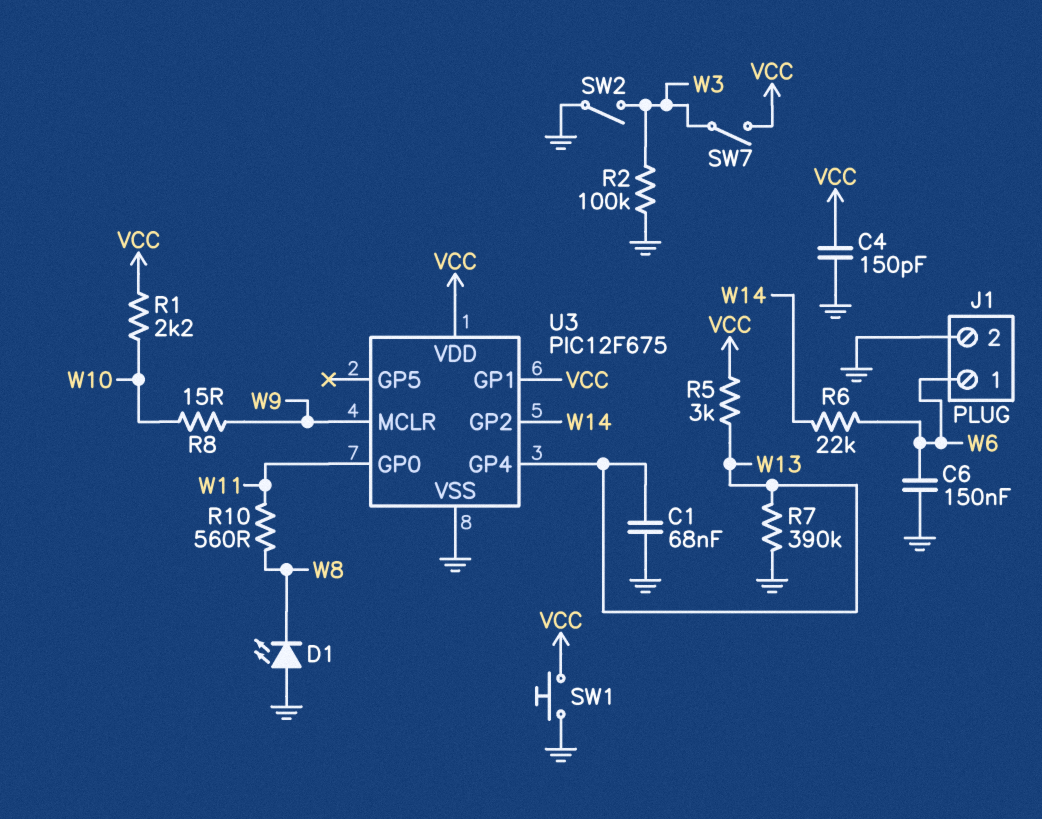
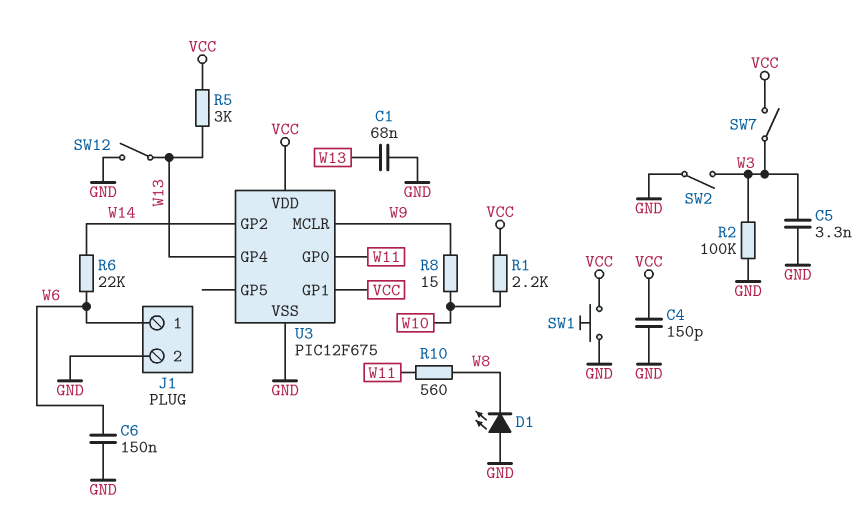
C5: none -> 3.3nF (GND, W3)
R7: 390k (GND, W13) -> none
SW12: none -> switch (GND, W13)

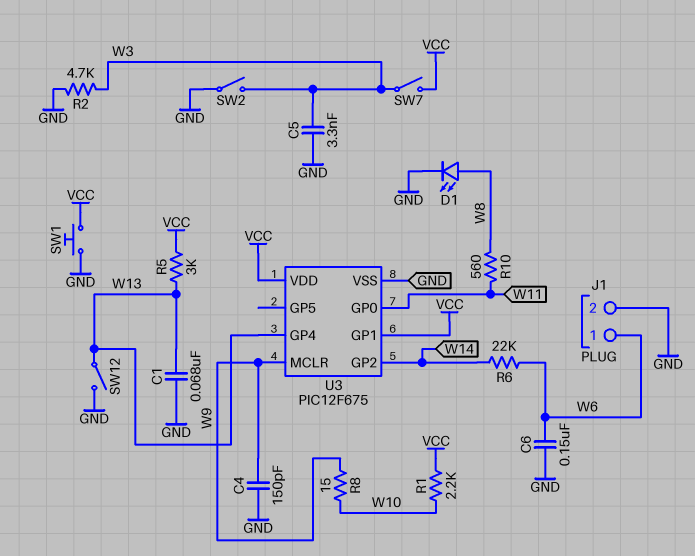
C4: 150pF (GND, VCC) -> 150pF (GND, W9)
D1: LED (A GND, K W8) -> LED (A W8, K GND)
R2: 100k (GND, W3) -> 4.7k (GND, W3)

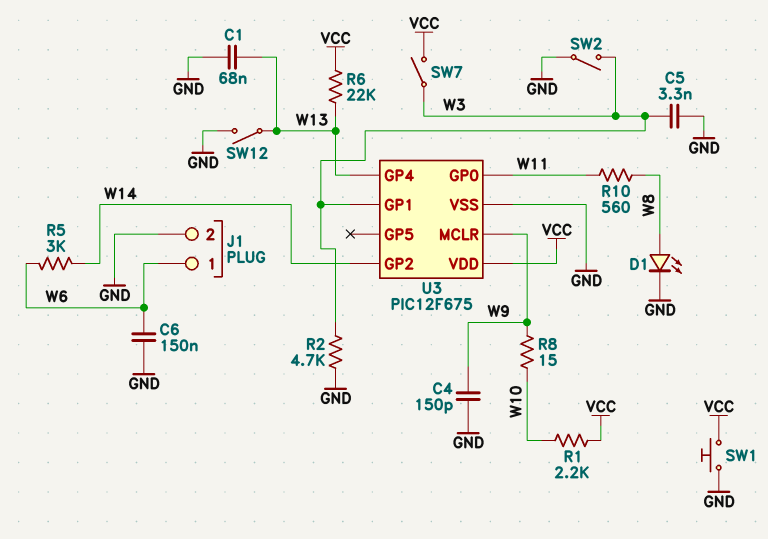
R5: 3k (VCC, W13) -> 3k (W6, W14)
R6: 22k (W6, W14) -> 22k (VCC, W13)
U3 pin GP1: VCC -> W3

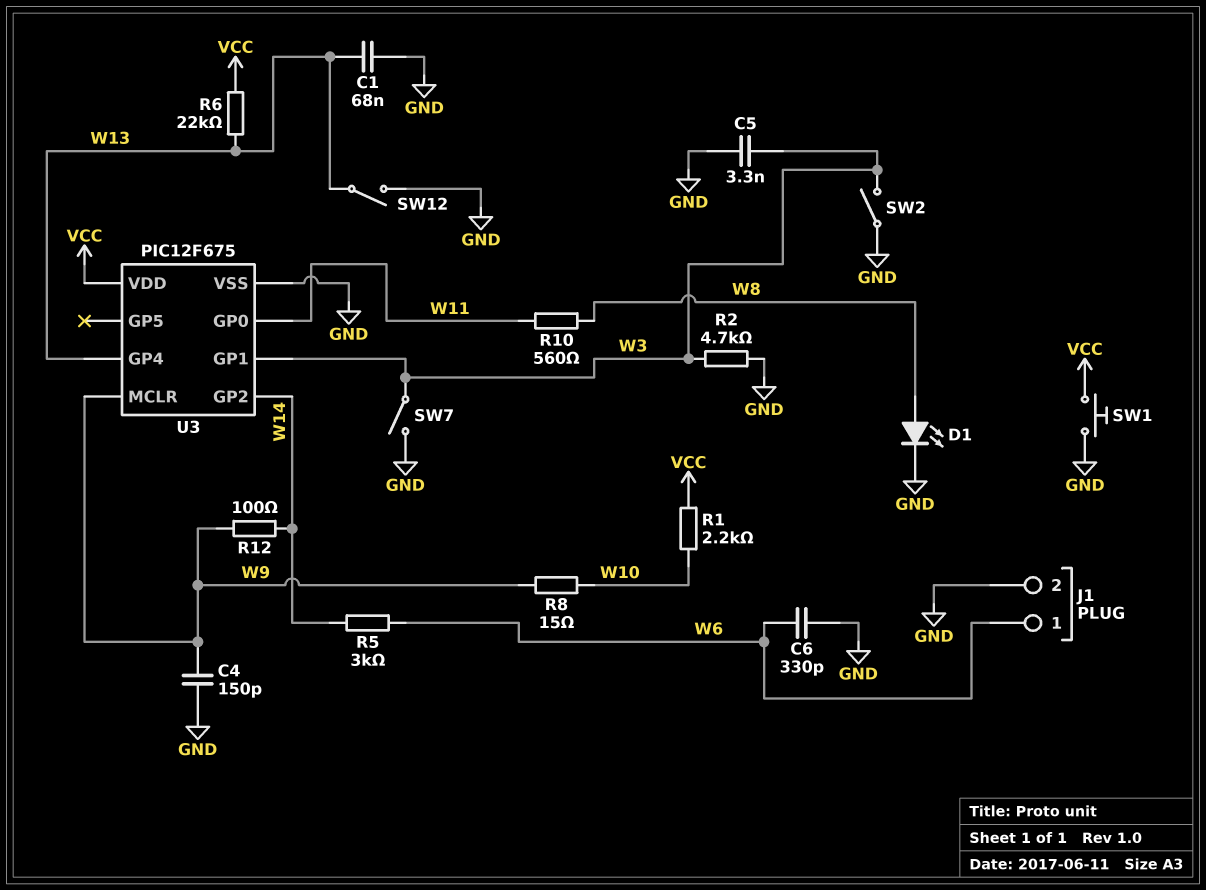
C6: 150nF (GND, W6) -> 330pF (GND, W6)
R12: none -> 100 (W9, W14)
SW7: switch (VCC, W3) -> switch (GND, W3)

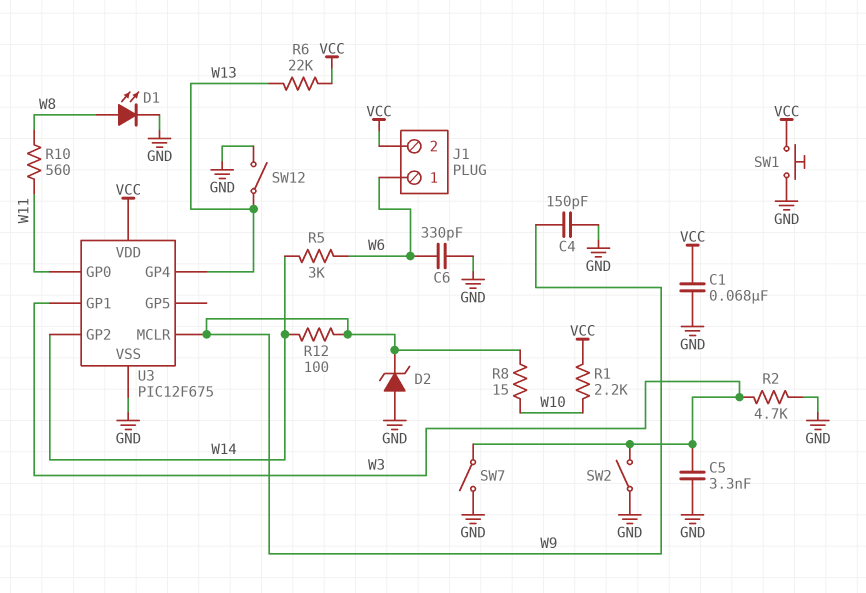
C1: 68nF (GND, W13) -> 68nF (GND, VCC)
D2: none -> zener (A GND, K W9)
J1 pin 2: GND -> VCC

